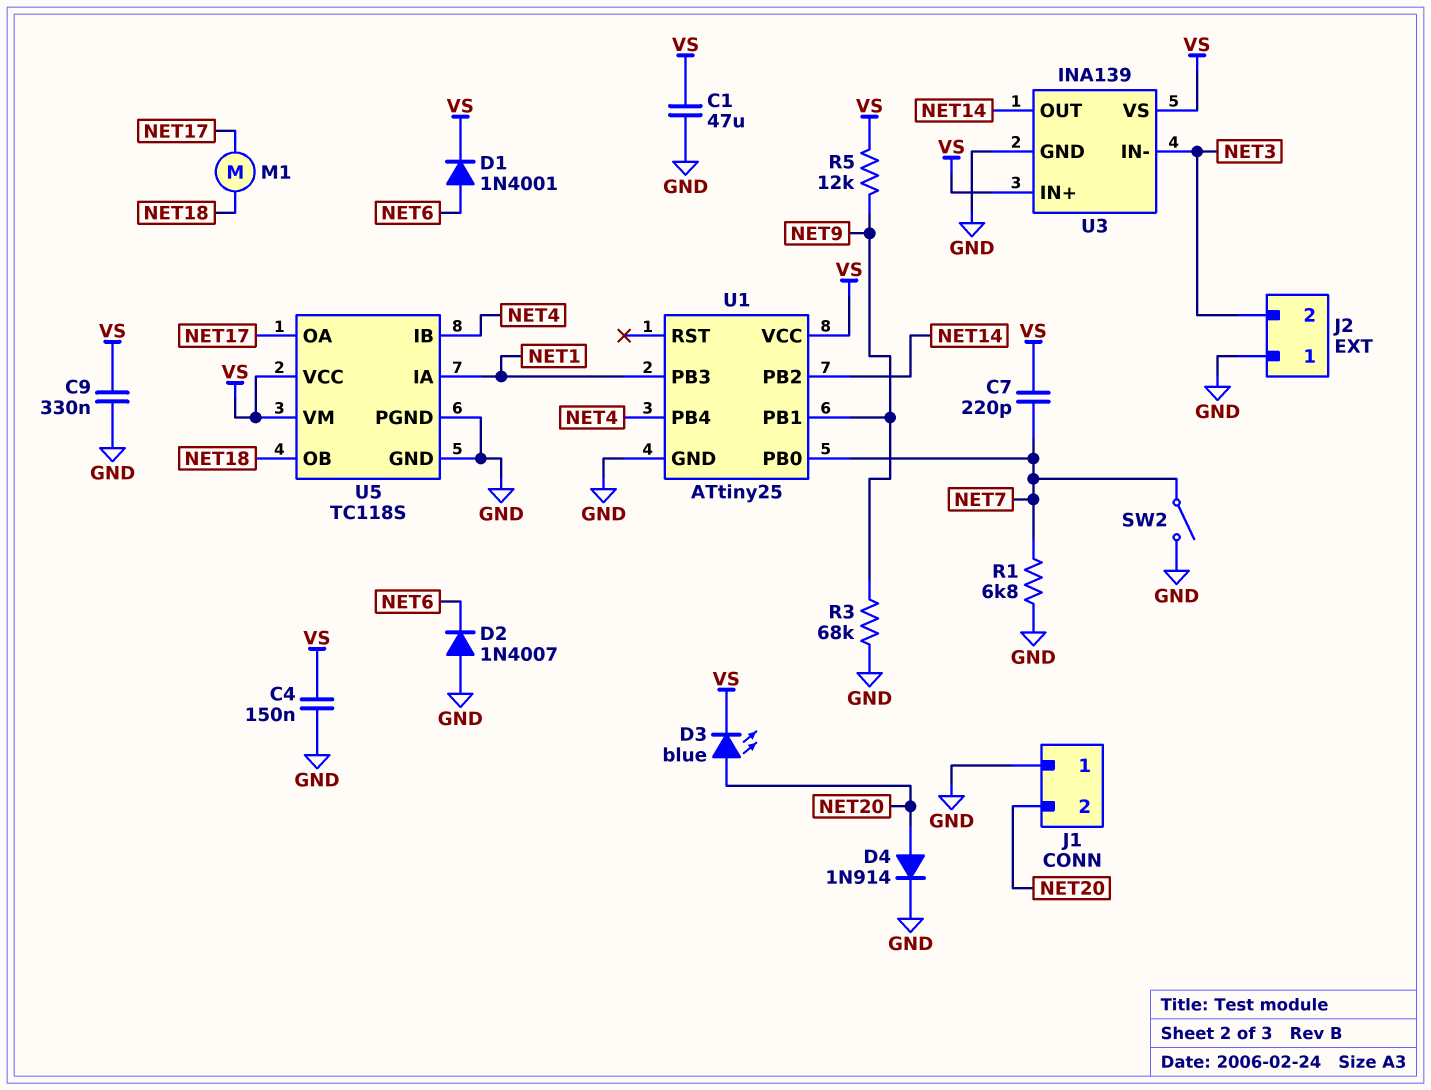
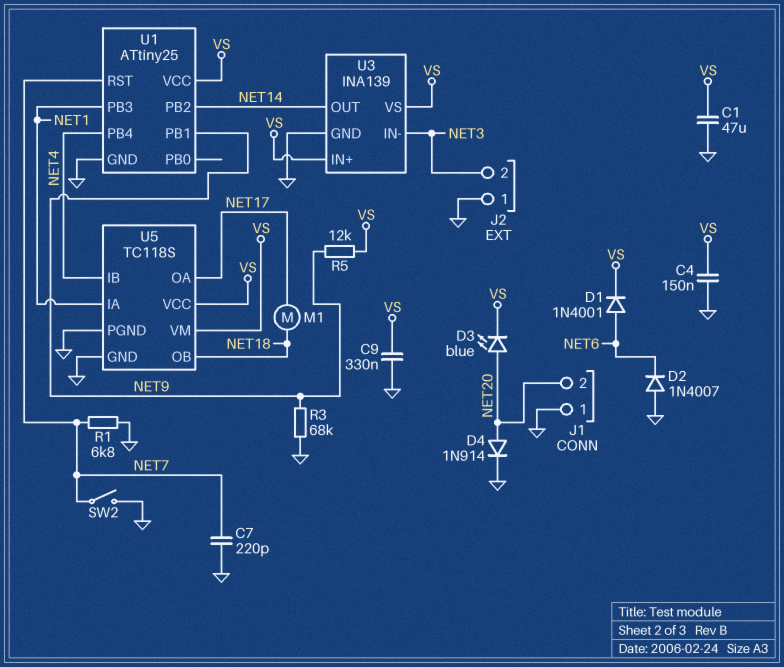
C7: 220pF (NET7, VS) -> 220pF (GND, NET7)
U1 pin PB0: NET7 -> none
U1 pin RST: none -> NET7

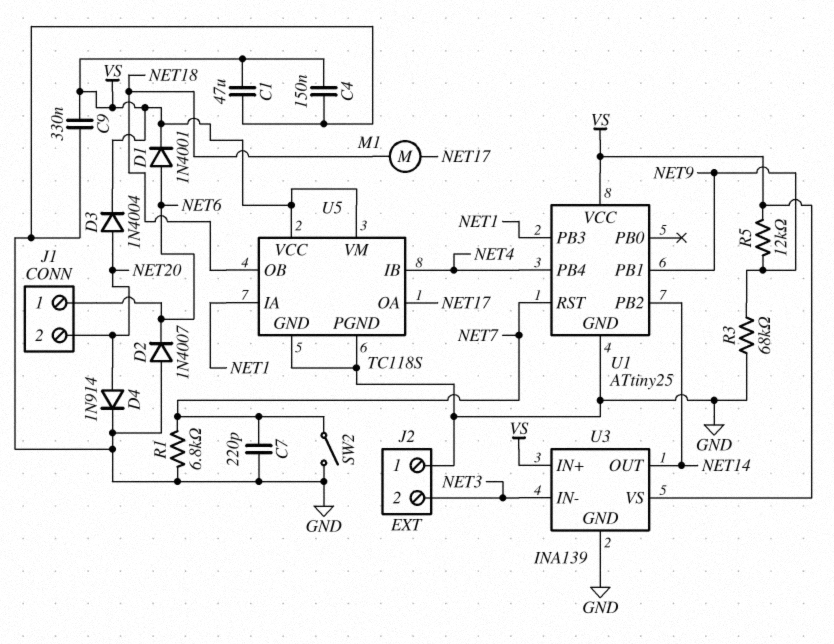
D3: LED blue (A NET20, K VS) -> diode 1N4004 (A NET20, K VS)
J1 pin 1: GND -> NET6

